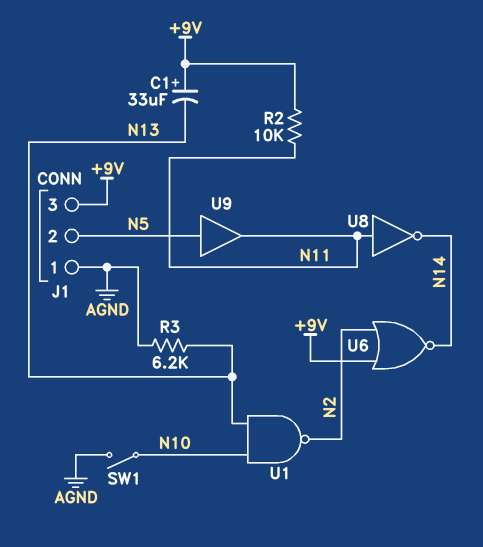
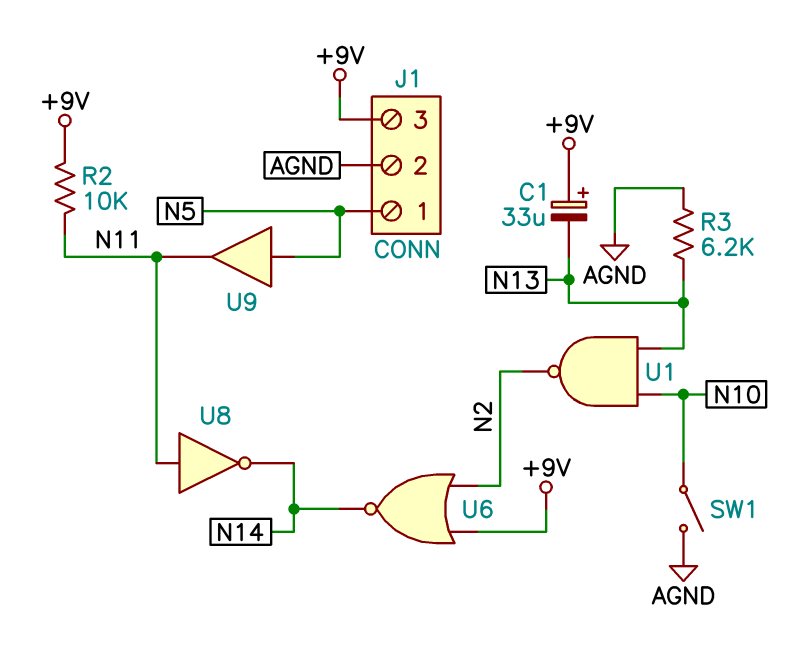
J1 pin 1: AGND -> N5
J1 pin 2: N5 -> AGND

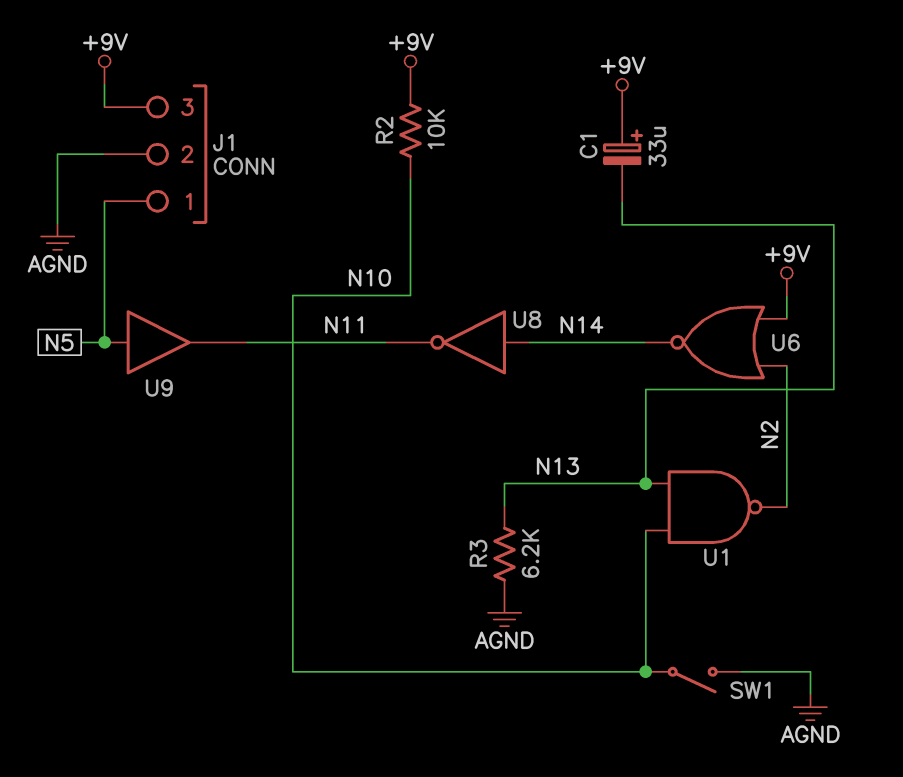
R2: 10k (+9V, N11) -> 10k (+9V, N10)
U8: NOT (in N11, out N14) -> NOT (in N14, out N11)

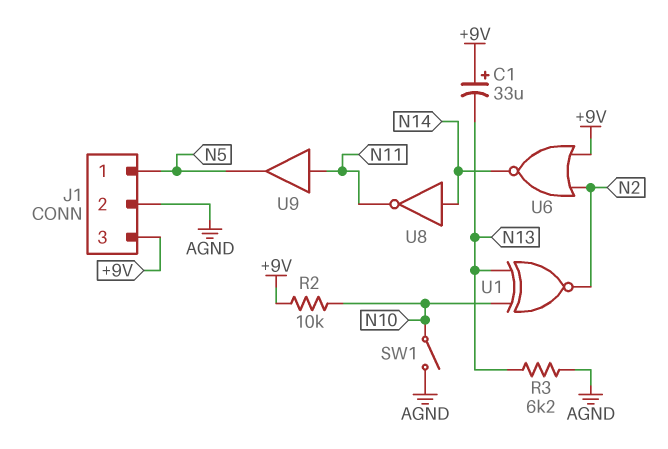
U1: NAND (in N10, in N13, out N2) -> XNOR (in N10, in N13, out N2)
U9: buffer (in N5, out N11) -> buffer (in N11, out N5)

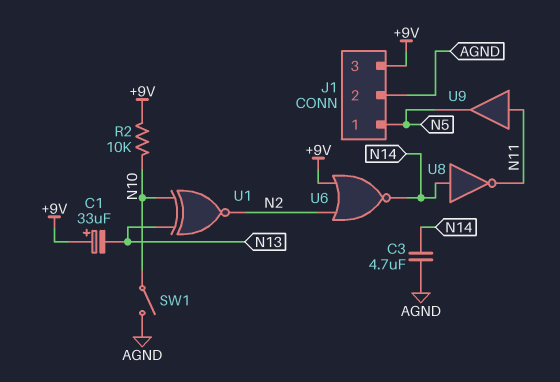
C3: none -> 4.7uF (AGND, N14)
R3: 6.2k (AGND, N13) -> none

